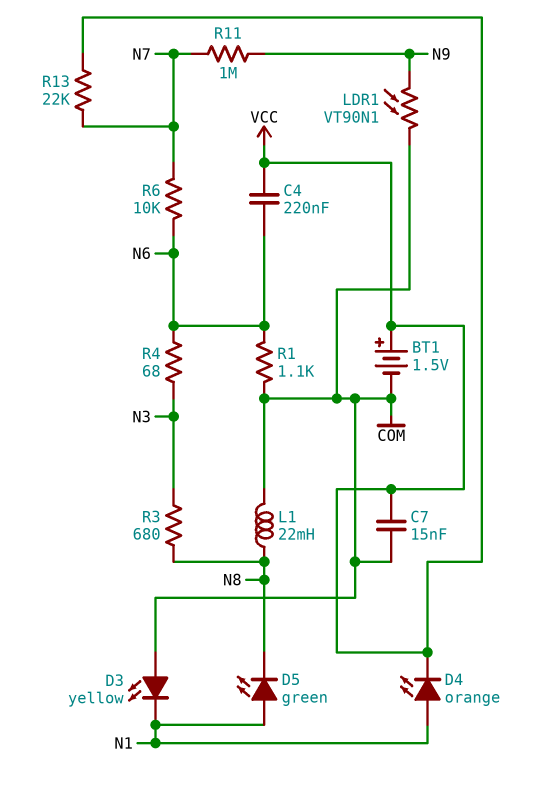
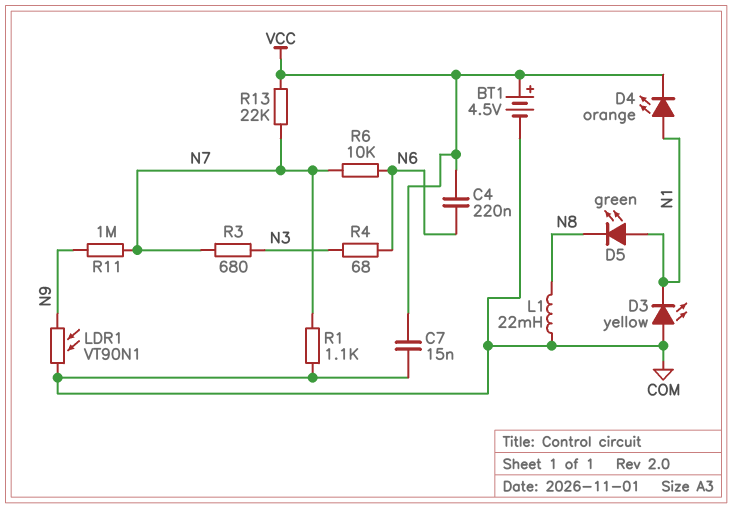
BT1: 1.5V (plus VCC, minus COM) -> 4.5V (plus VCC, minus COM)
R1: 1.1k (COM, N6) -> 1.1k (COM, N7)
R3: 680 (N3, N8) -> 680 (N3, N7)

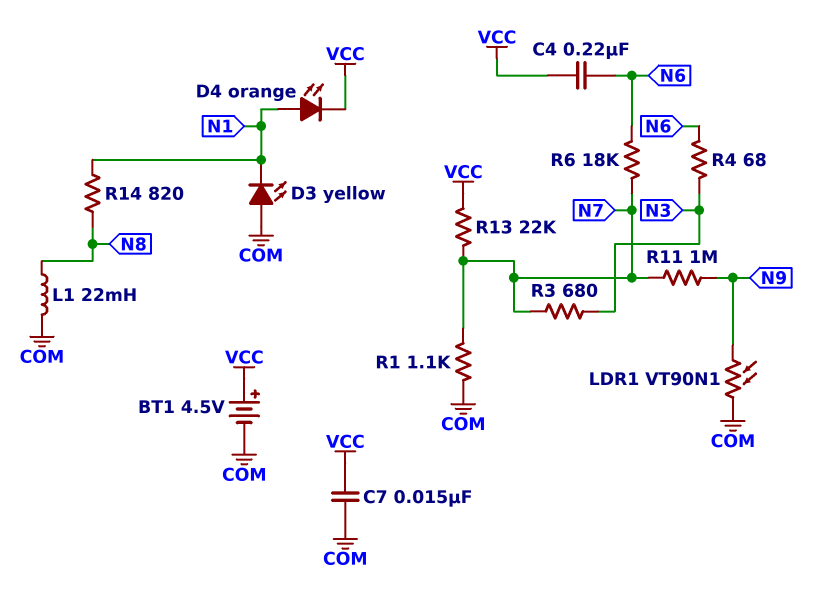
D5: LED green (A N1, K N8) -> none
R6: 10k (N6, N7) -> 18k (N6, N7)
R14: none -> 820 (N1, N8)

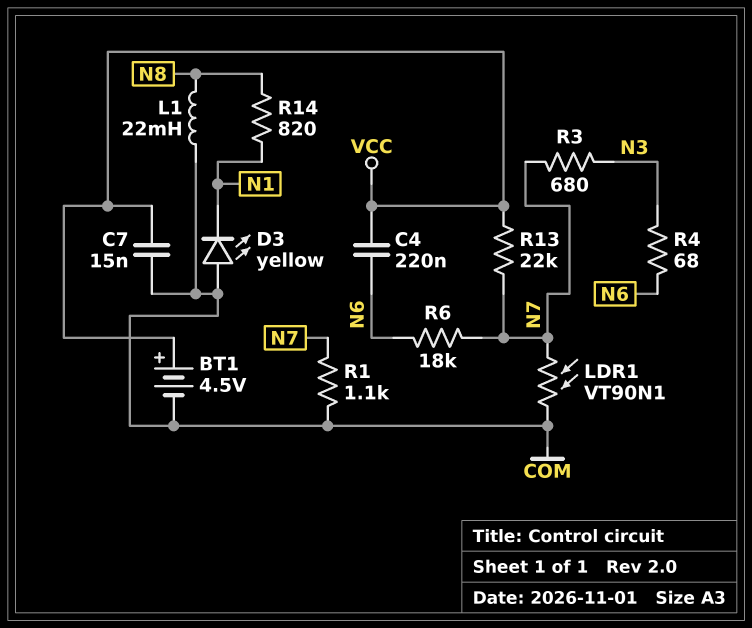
D4: LED orange (A N1, K VCC) -> none
LDR1: VT90N1 (COM, N9) -> VT90N1 (COM, N7)
R11: 1M (N7, N9) -> none

